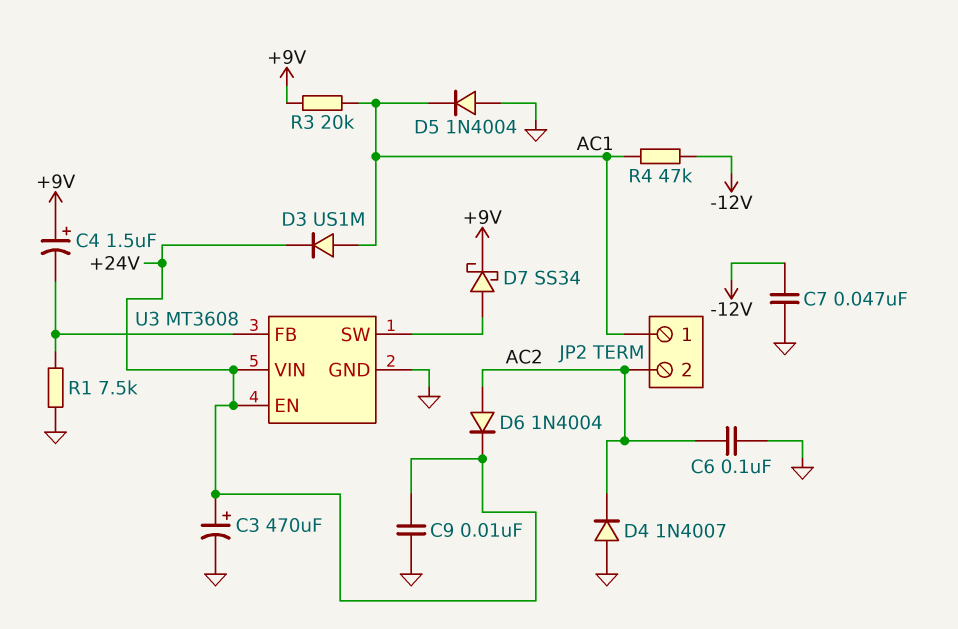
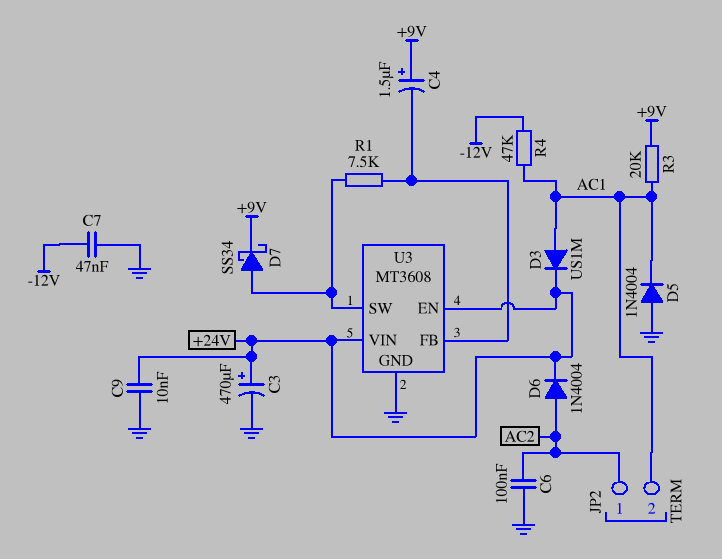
D4: diode 1N4007 (A GND, K AC2) -> none
JP2 pin 1: AC1 -> AC2
JP2 pin 2: AC2 -> AC1
R1: 7.5k (GND, U3/FB) -> 7.5k (U3/FB, U3/SW)

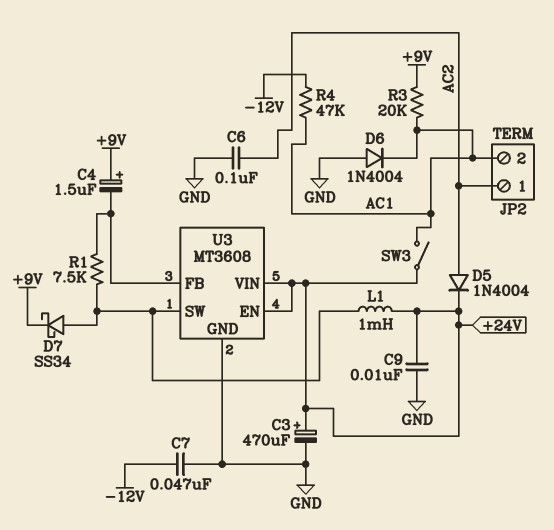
D3: diode US1M (A AC1, K +24V) -> none
D5: diode 1N4004 (A GND, K AC1) -> diode 1N4004 (A AC2, K +24V)
D6: diode 1N4004 (A AC2, K +24V) -> diode 1N4004 (A GND, K AC1)
L1: none -> 1mH (+24V, U3/SW)
SW3: none -> switch (+24V, AC1)

